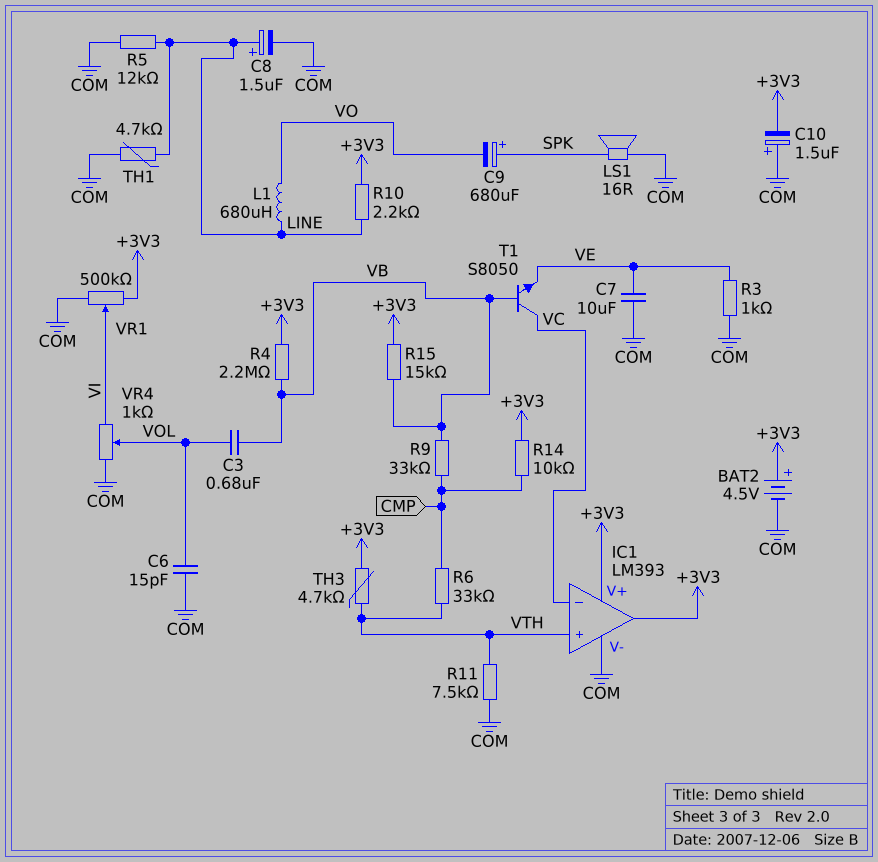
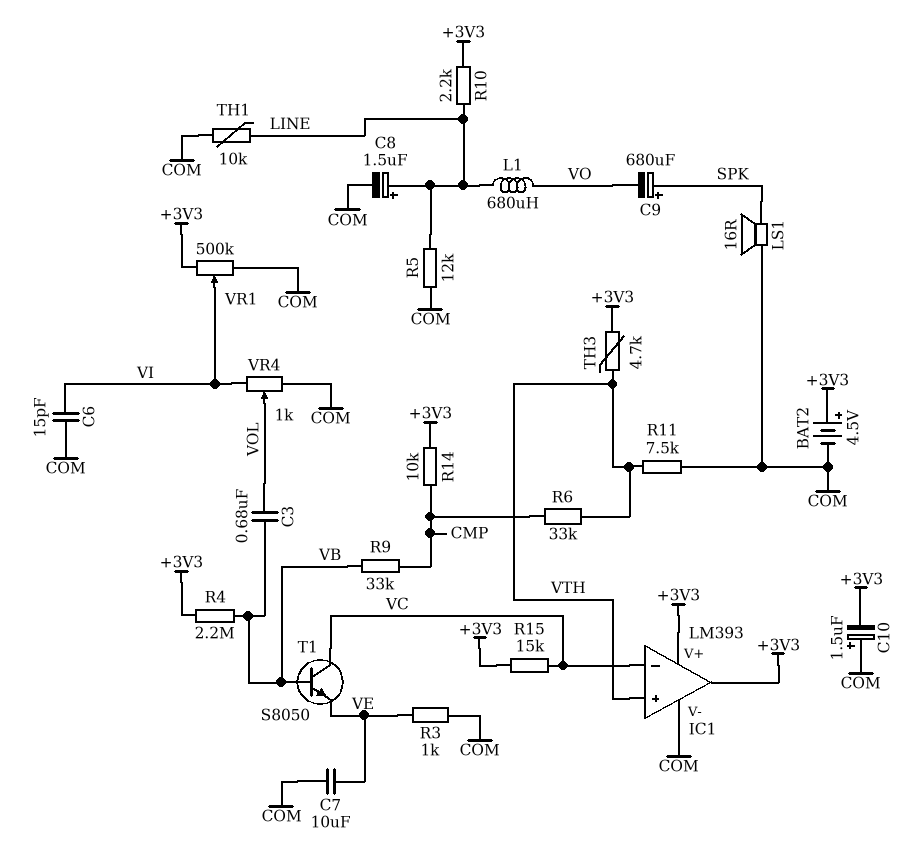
C6: 15pF (COM, VOL) -> 15pF (COM, VI)
R15: 15k (+3V3, VB) -> 15k (+3V3, VC)
TH1: 4.7k (COM, LINE) -> 10k (COM, LINE)

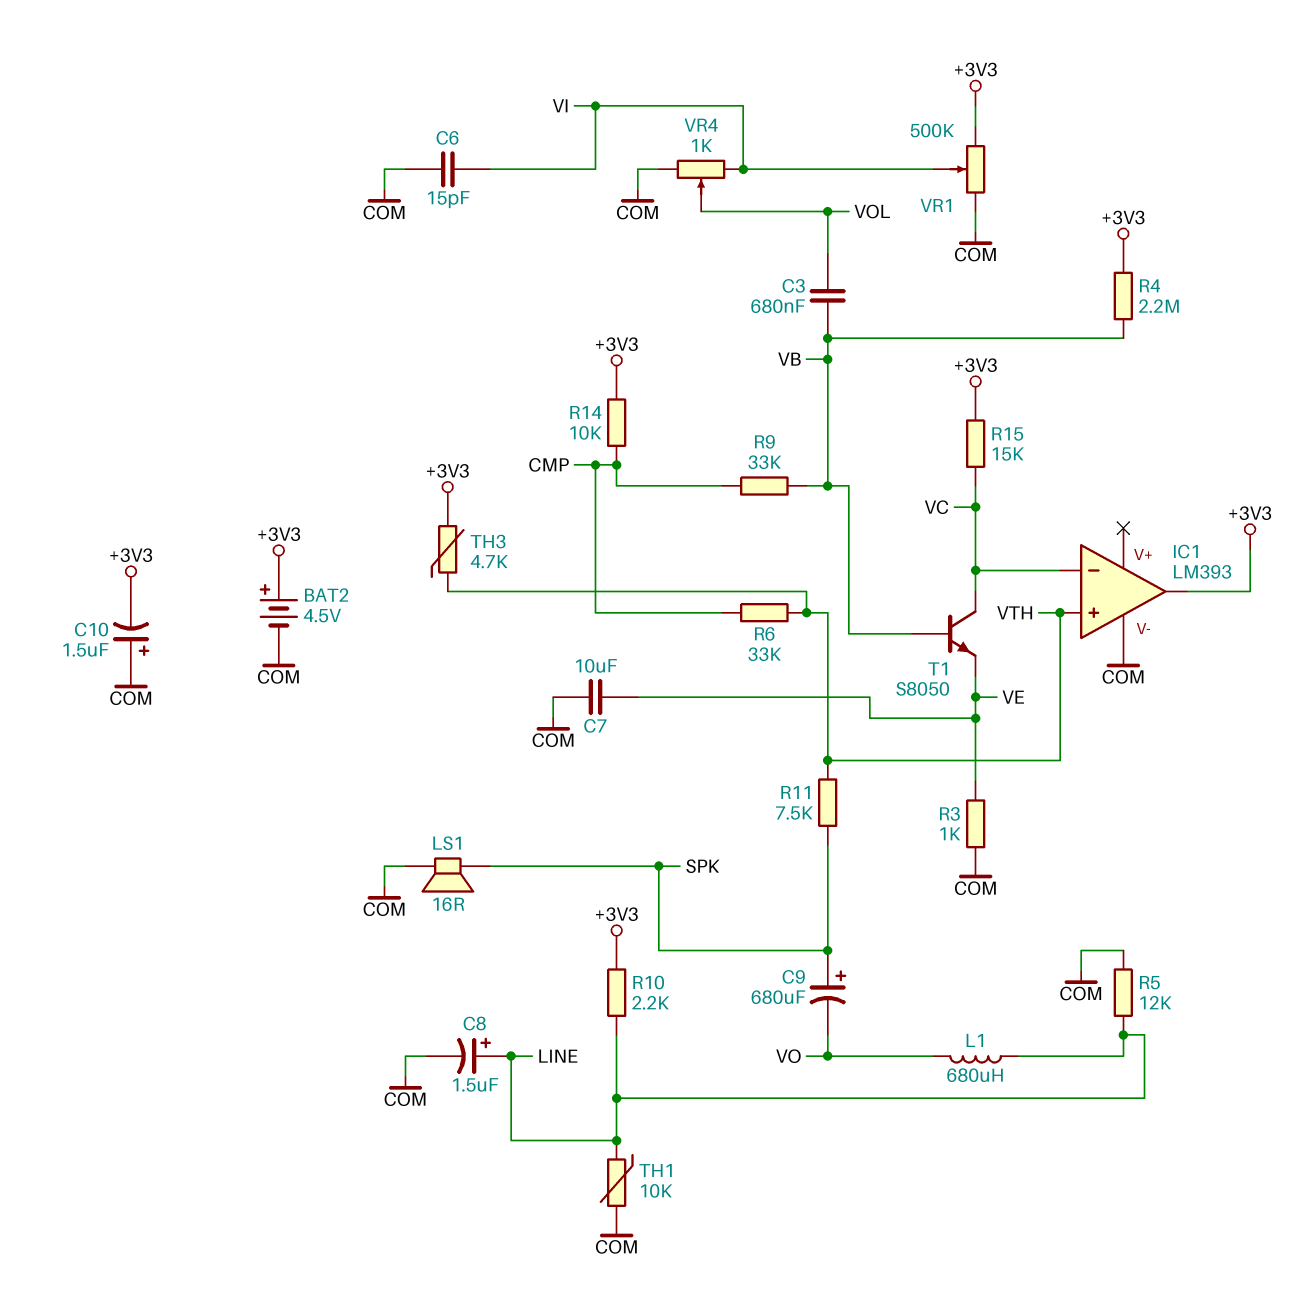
IC1 pin V+: +3V3 -> none
R11: 7.5k (COM, VTH) -> 7.5k (SPK, VTH)

